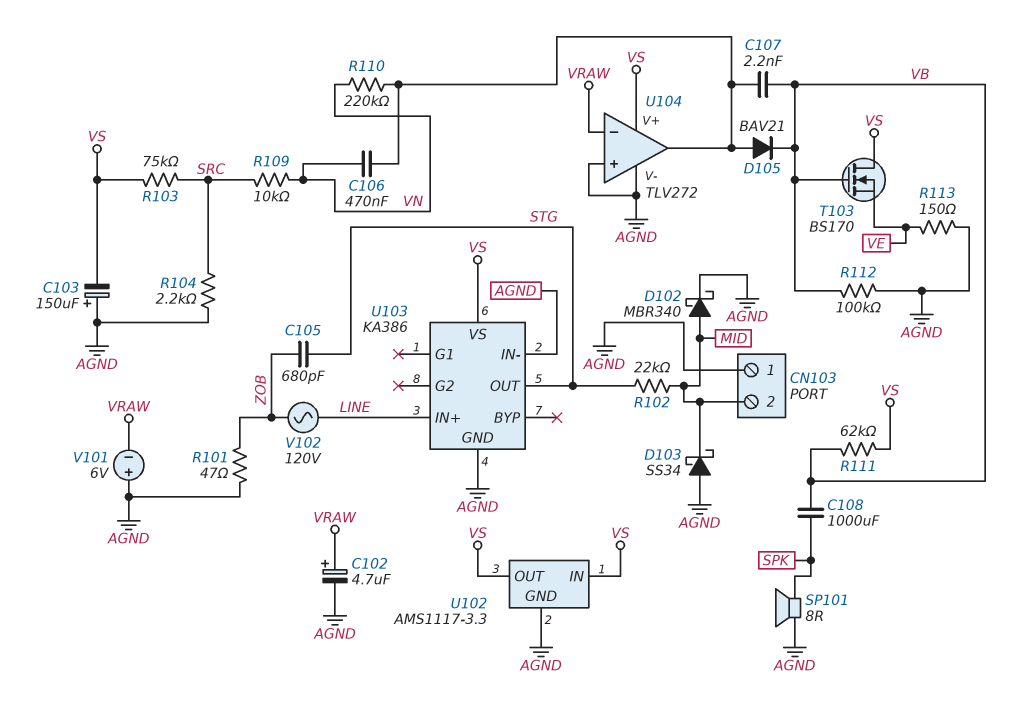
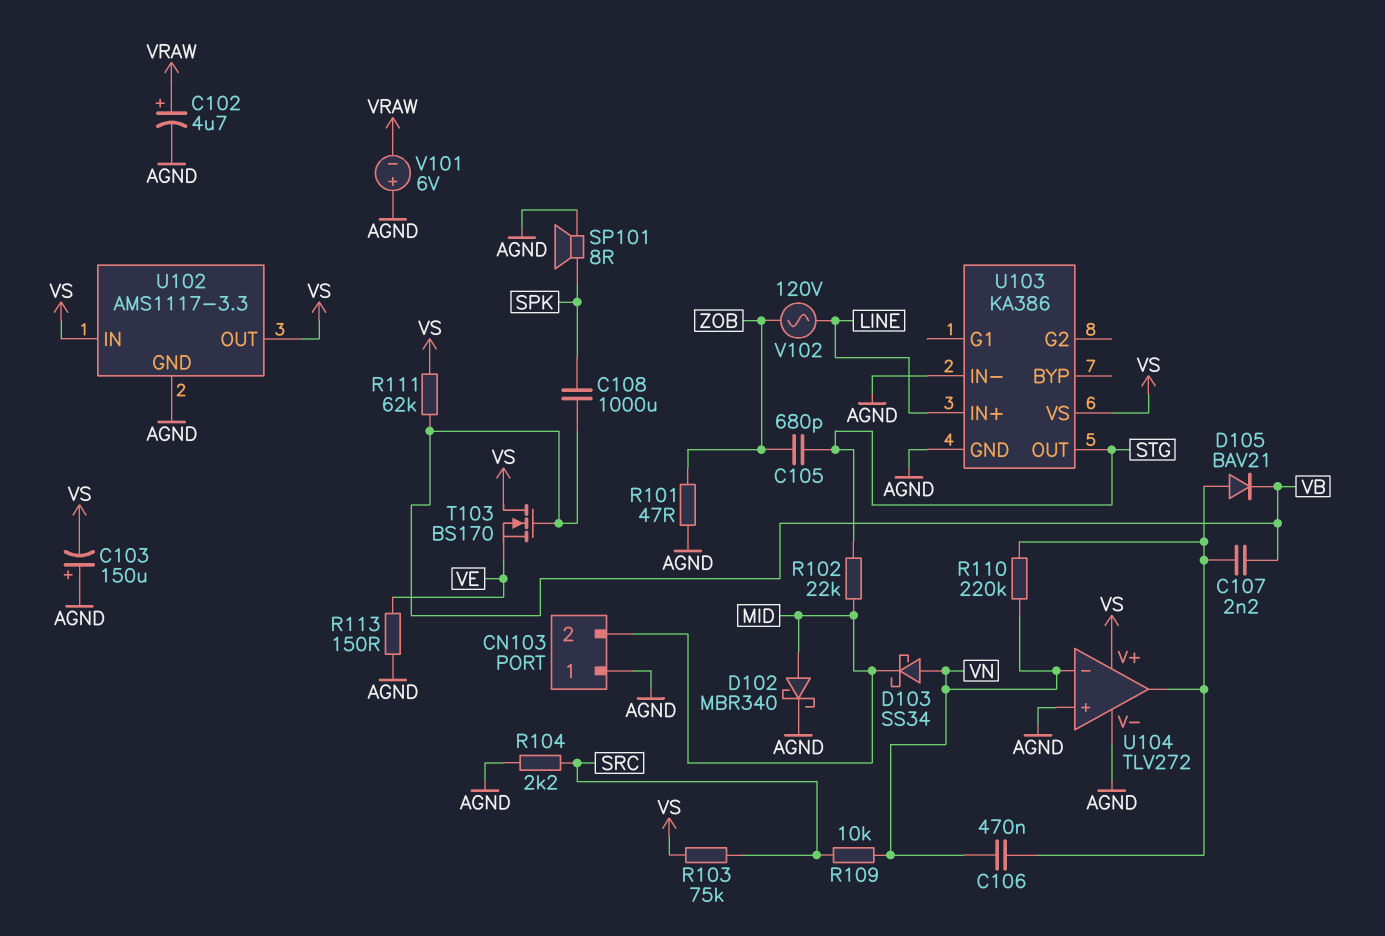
D103: schottky SS34 (A AGND, K MID) -> schottky SS34 (A VN, K MID)
R112: 100k (AGND, VB) -> none
U104 pin in-: VRAW -> VN

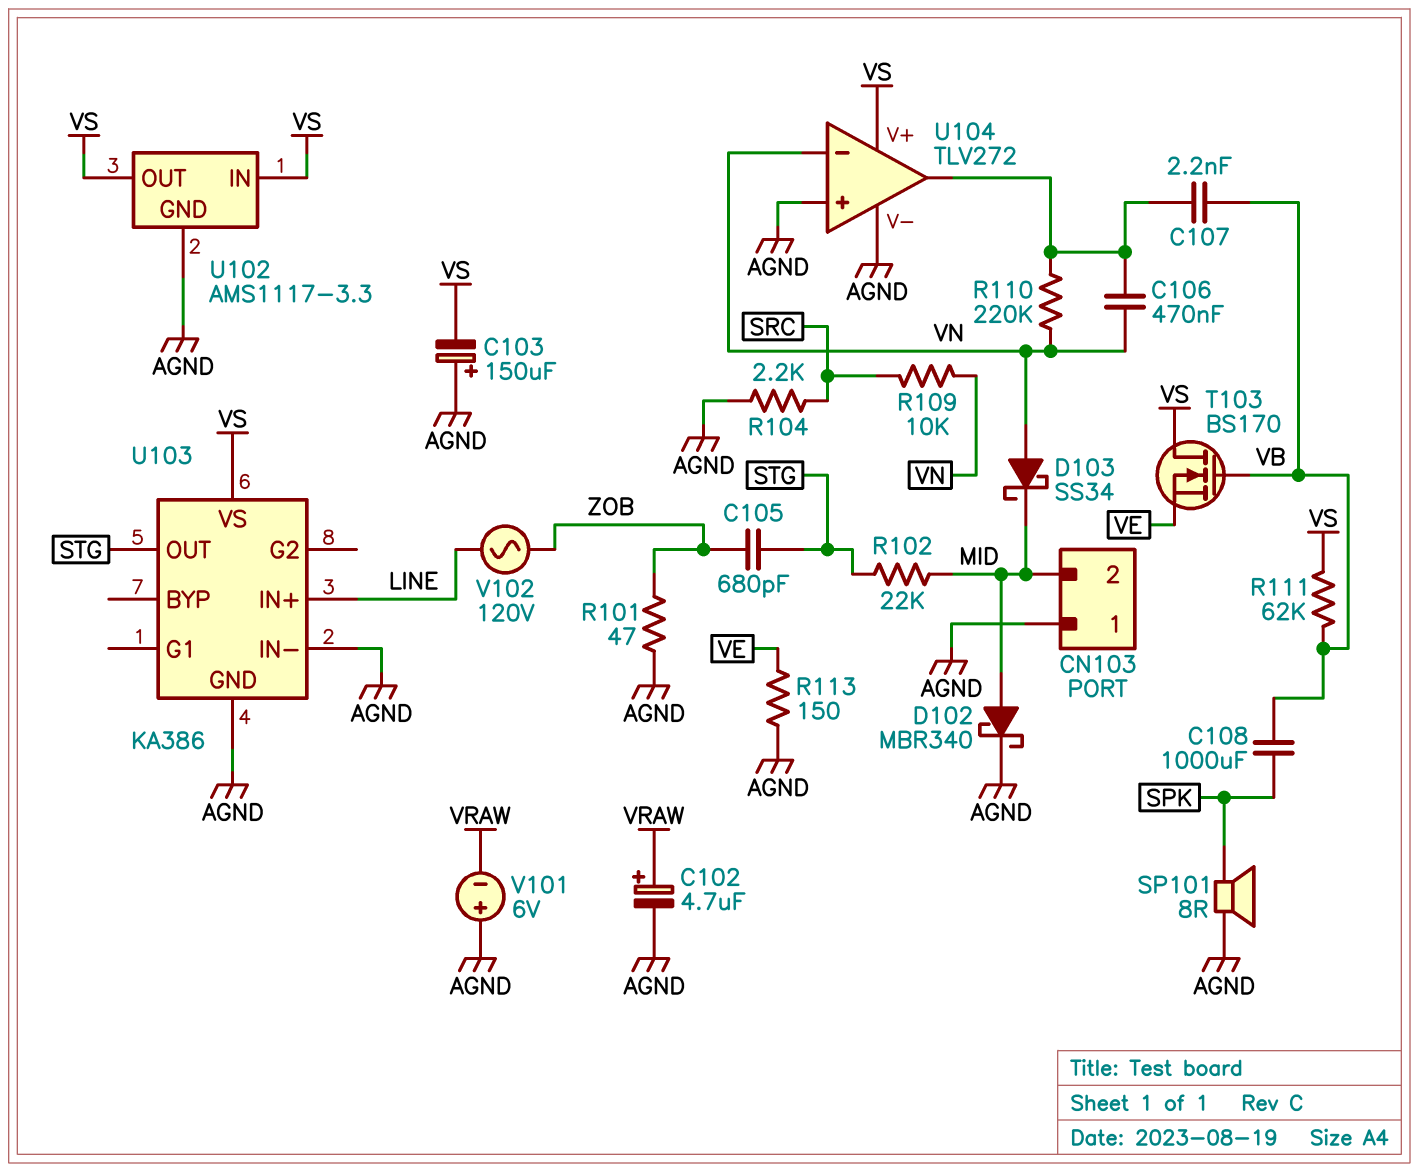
D105: diode BAV21 (A U104/out, K VB) -> none
R103: 75k (SRC, VS) -> none

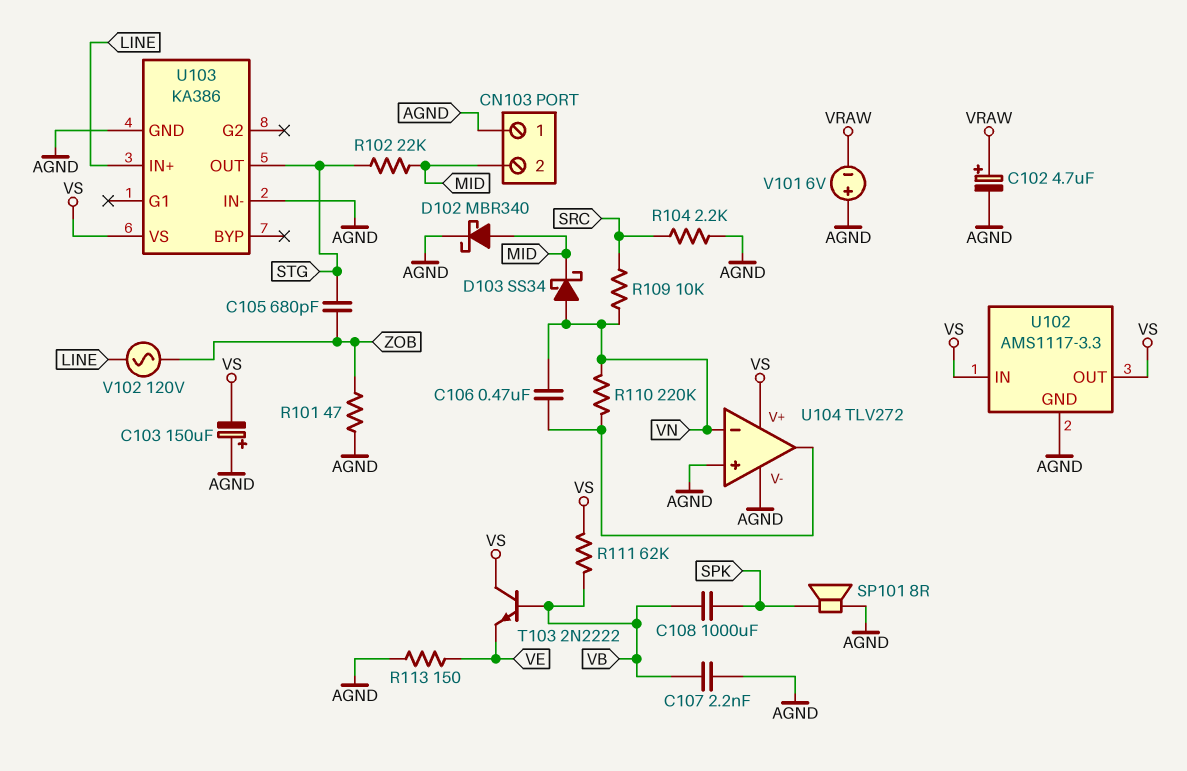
C107: 2.2nF (U104/out, VB) -> 2.2nF (AGND, VB)
T103: NMOS BS170 (G VB, D VS, S VE) -> NPN 2N2222 (B VB, C VS, E VE)

